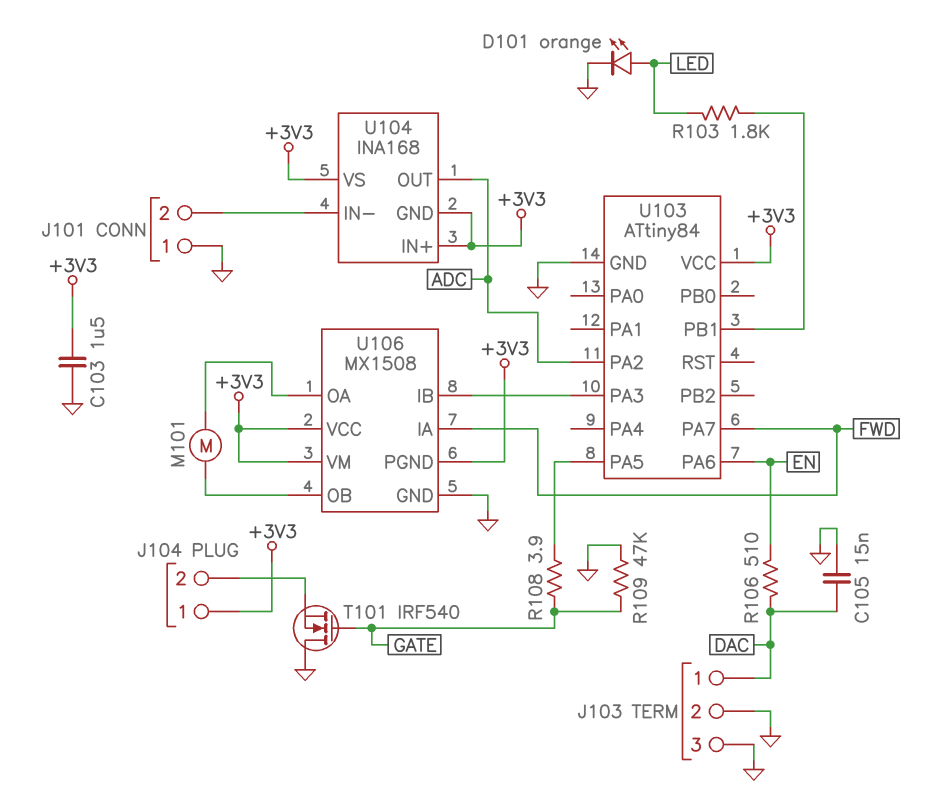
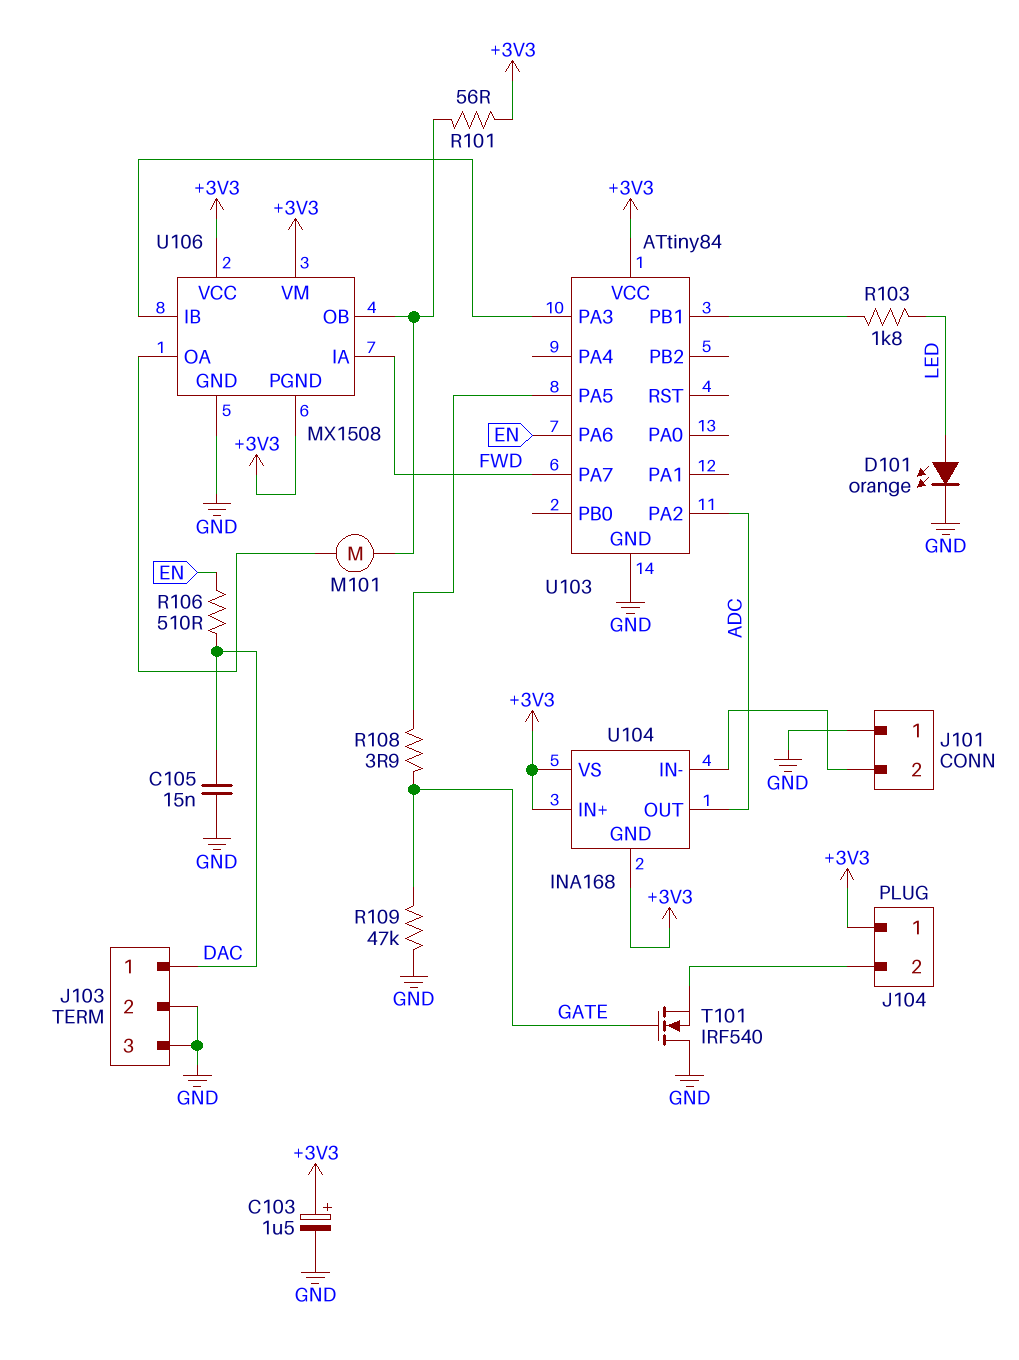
C103: 1.5uF (+3V3, GND) -> 1.5uF (plus +3V3, minus GND)
R101: none -> 56 (+3V3, U106/OB)

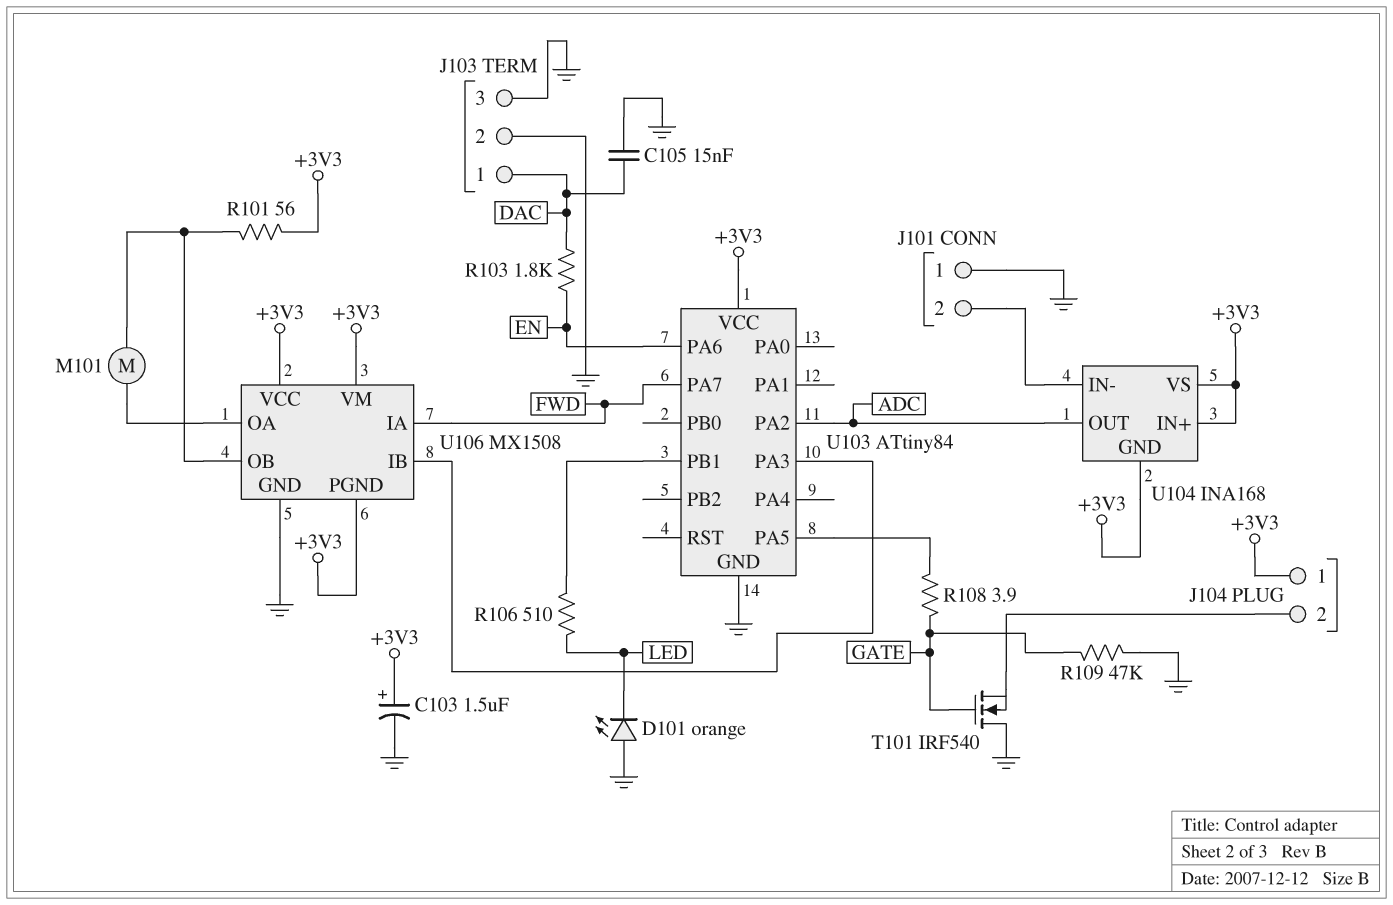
D101: LED orange (A LED, K GND) -> LED orange (A GND, K LED)
R103: 1.8k (LED, U103/PB1) -> 1.8k (DAC, EN)
R106: 510 (DAC, EN) -> 510 (LED, U103/PB1)

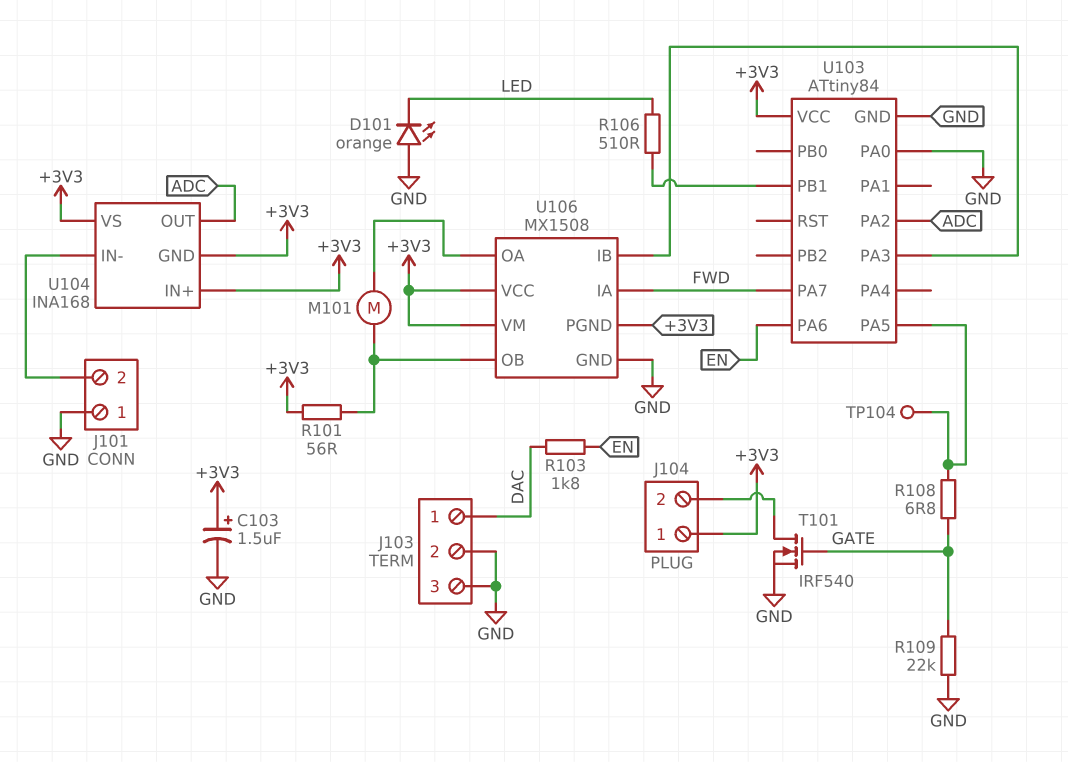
C105: 15nF (DAC, GND) -> none
R108: 3.9 (GATE, U103/PA5) -> 6.8 (GATE, U103/PA5)
R109: 47k (GATE, GND) -> 22k (GATE, GND)
T101: NMOS IRF540 (G GATE, D GND, S J104/2) -> NMOS IRF540 (G GATE, D J104/2, S GND)
TP104: none -> test point (U103/PA5)
U103 pin PA0: none -> GND

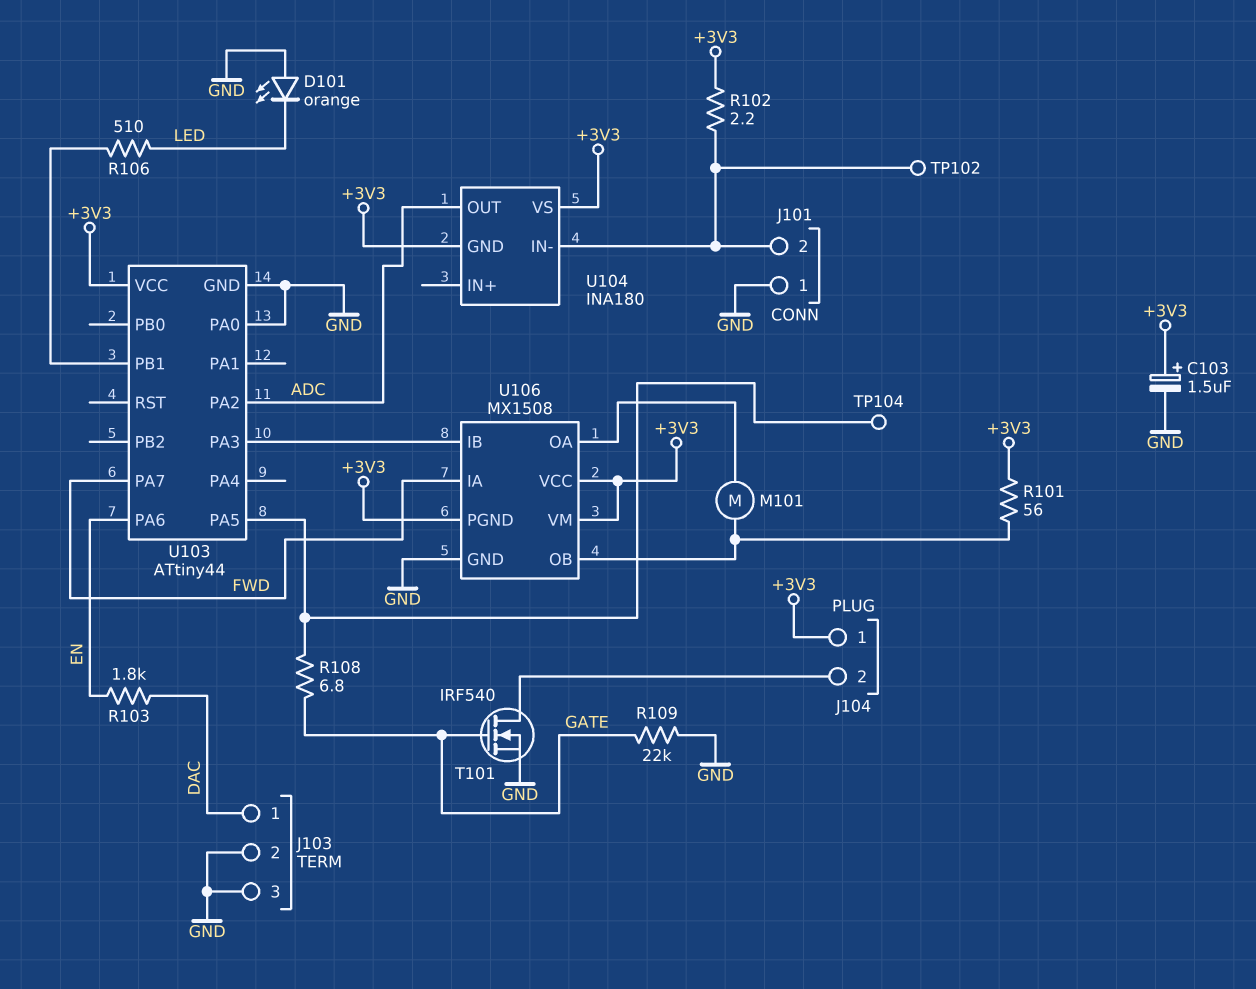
R102: none -> 2.2 (+3V3, J101/2)
TP102: none -> test point (J101/2)
U103: ATtiny84 -> ATtiny44
U104: INA168 -> INA180
U104 pin IN+: +3V3 -> none

